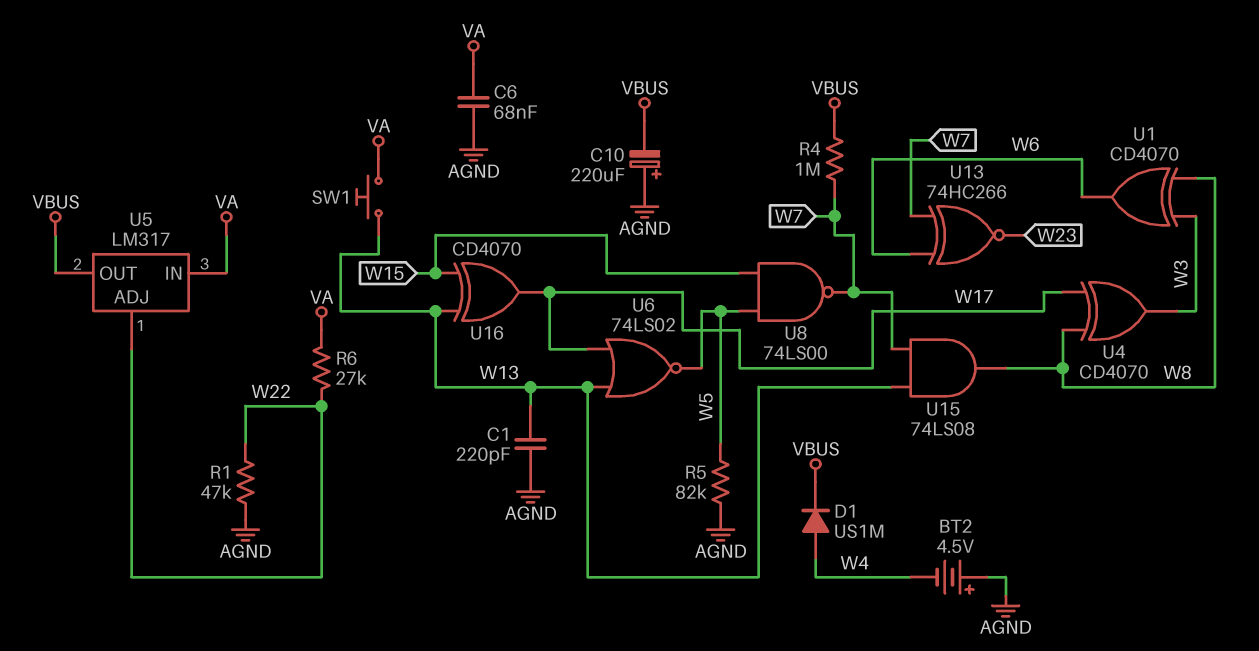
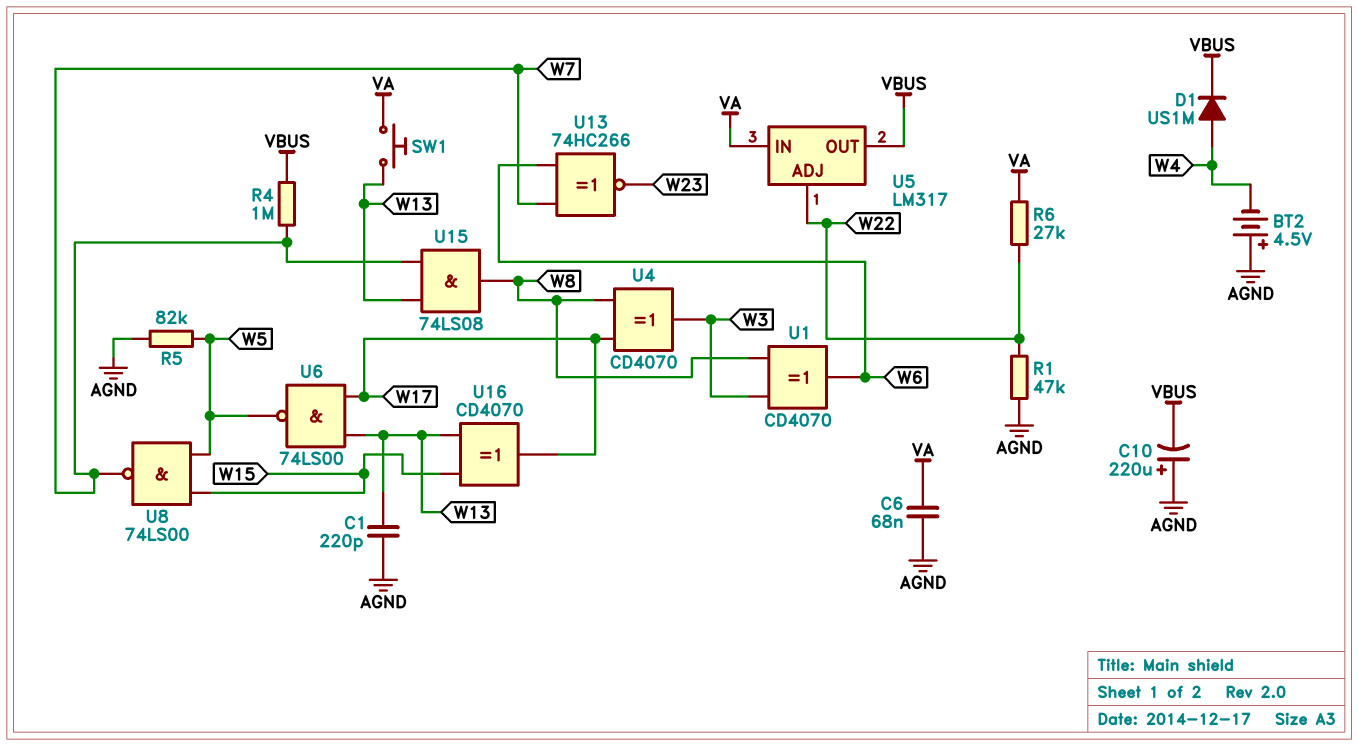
U6: NOR 74LS02 (in W13, in W17, out W5) -> NAND 74LS00 (in W13, in W17, out W5)

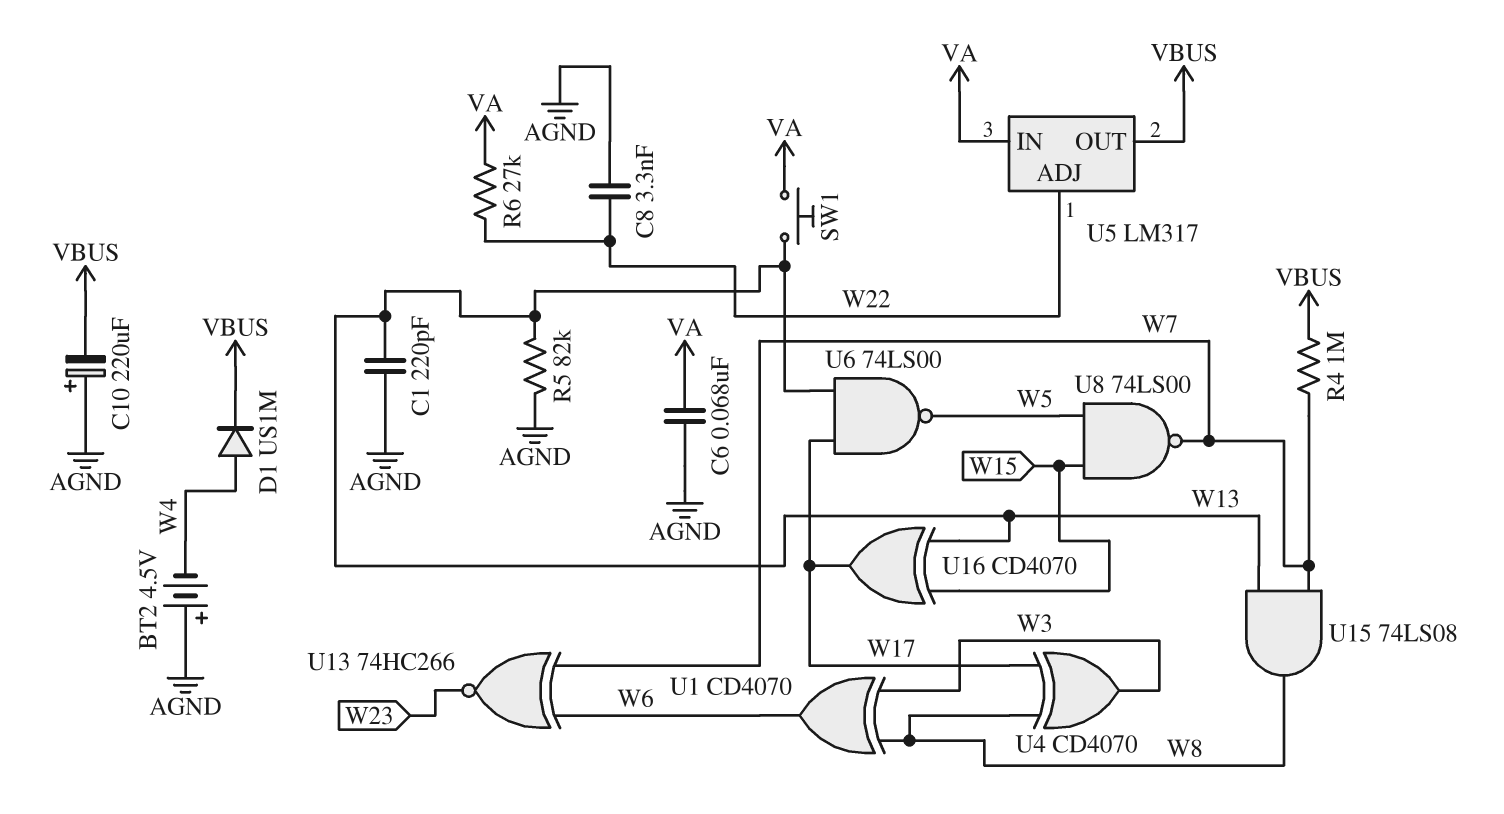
C8: none -> 3.3nF (AGND, W22)
R1: 47k (AGND, W22) -> none
R5: 82k (AGND, W5) -> 82k (AGND, W13)

